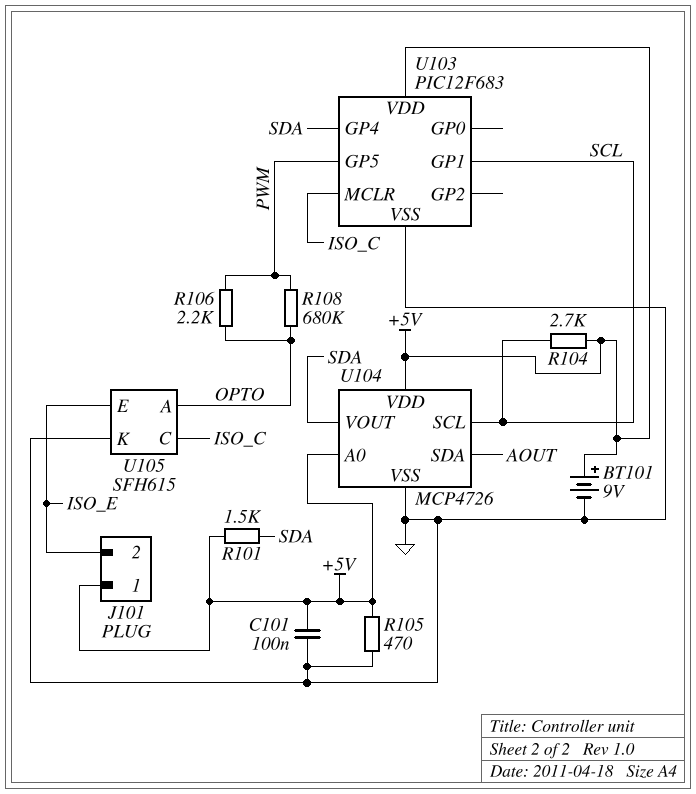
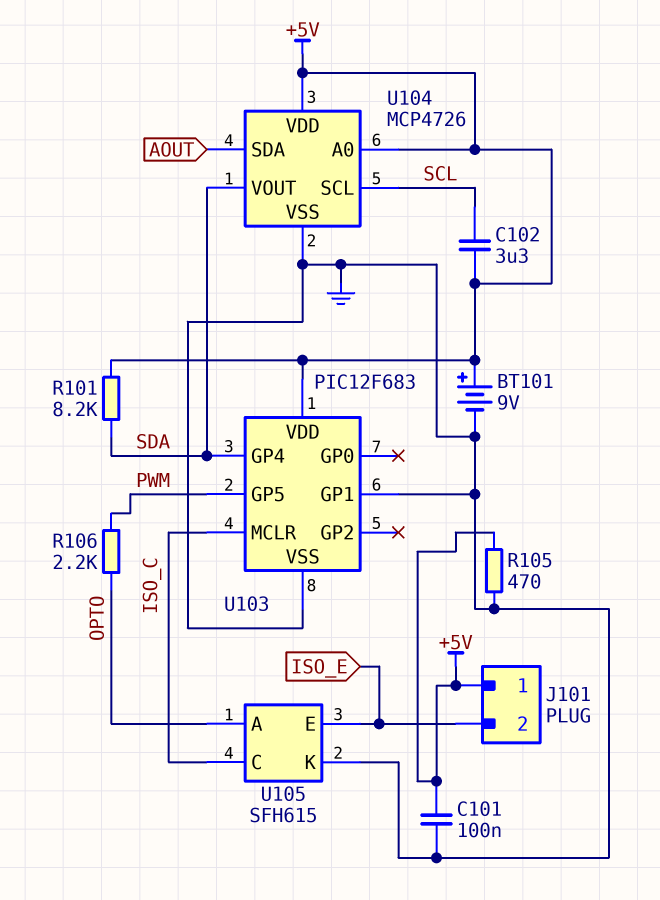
C102: none -> 3.3uF (+5V, SCL)
R101: 1.5k (+5V, SDA) -> 8.2k (+5V, SDA)
R104: 2.7k (+5V, SCL) -> none
R108: 680k (OPTO, PWM) -> none
U103 pin GP1: SCL -> GND

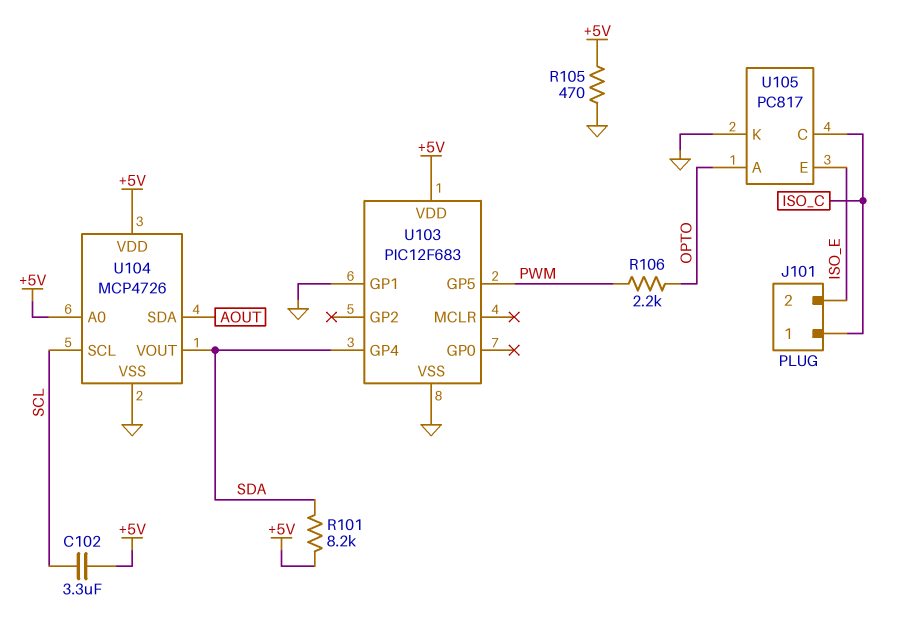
BT101: 9V (plus +5V, minus GND) -> none
C101: 100nF (+5V, GND) -> none
J101 pin 1: +5V -> ISO_C
U103 pin MCLR: ISO_C -> none
U105: SFH615 -> PC817

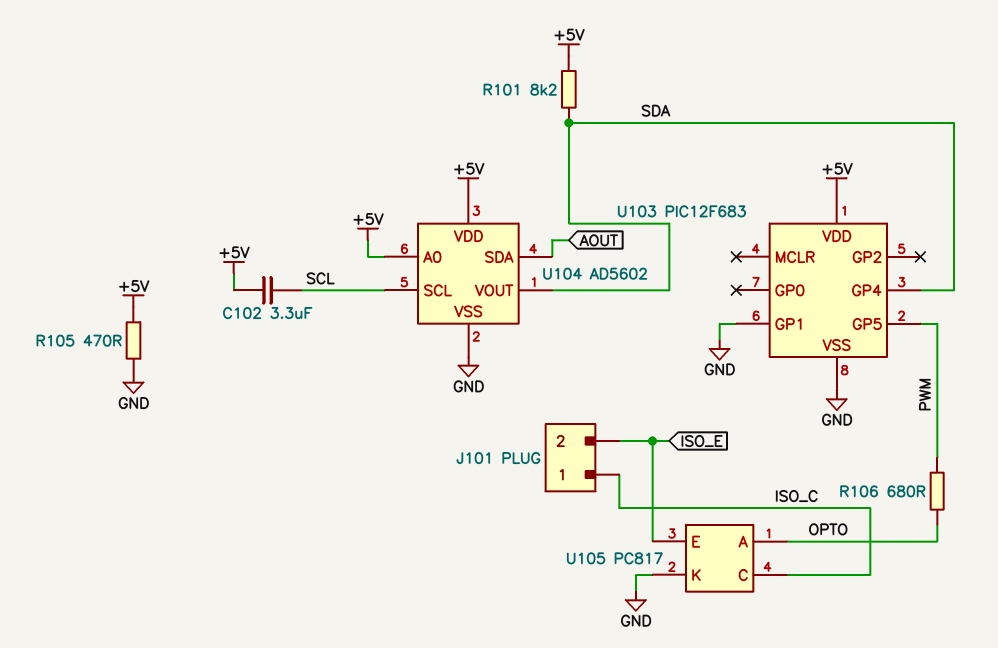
R106: 2.2k (OPTO, PWM) -> 680 (OPTO, PWM)
U104: MCP4726 -> AD5602

